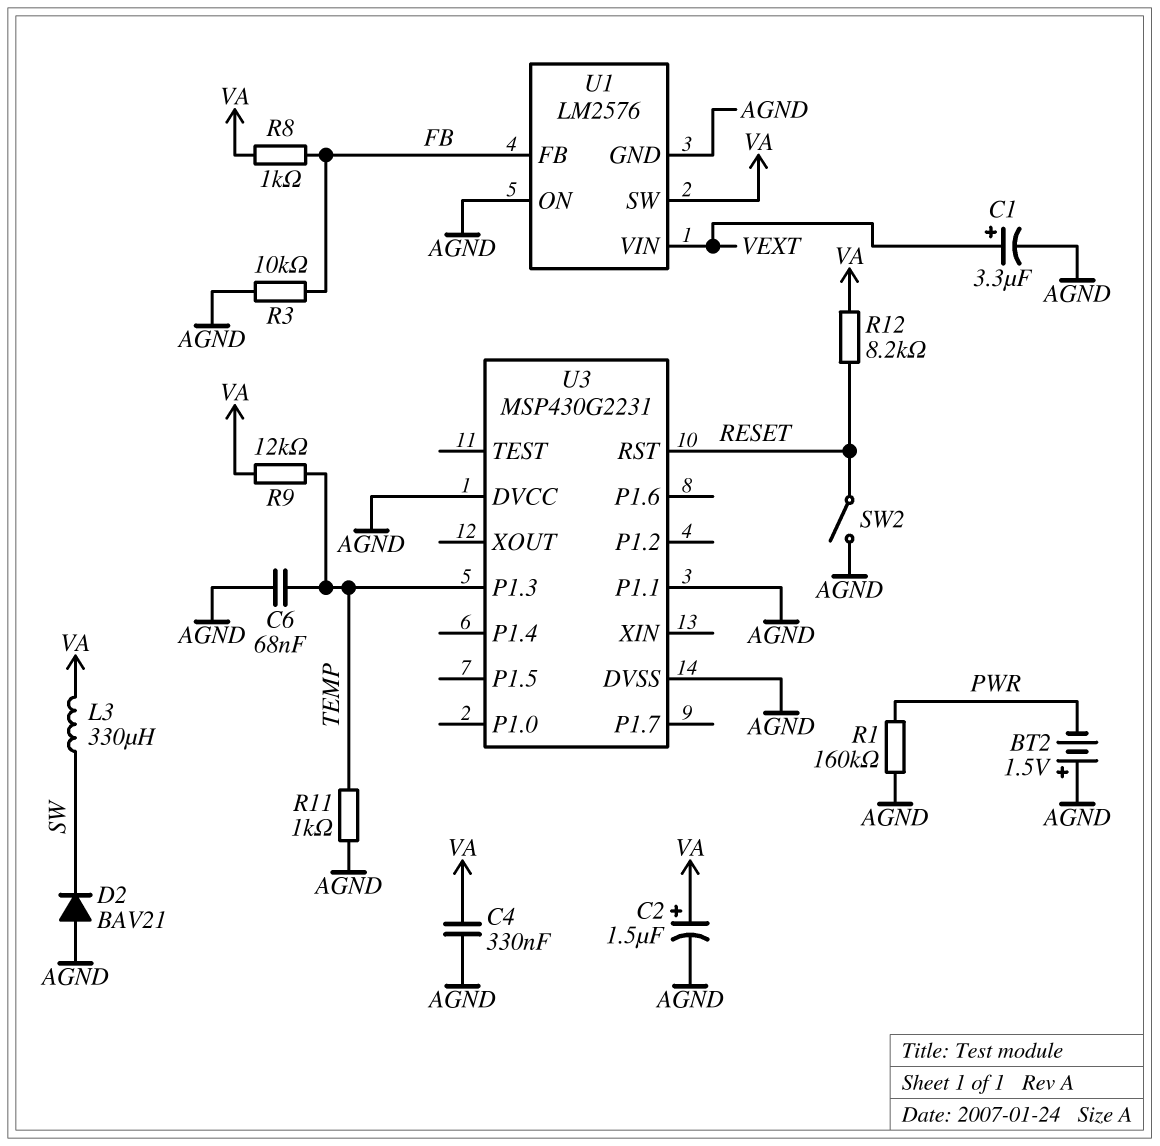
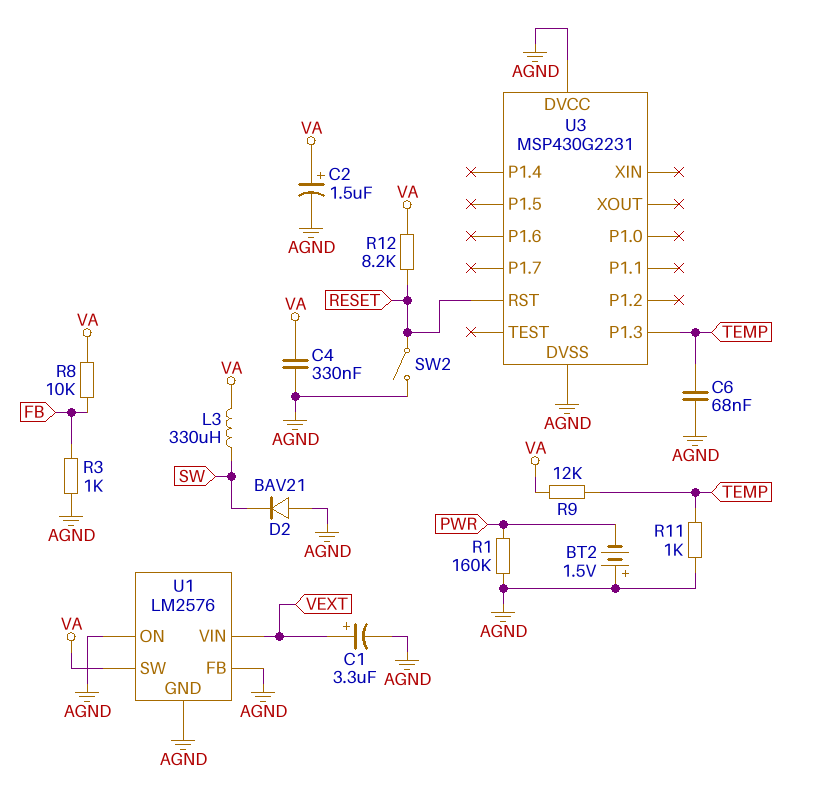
R3: 10k (AGND, FB) -> 1k (AGND, FB)
R8: 1k (FB, VA) -> 10k (FB, VA)
U1 pin FB: FB -> AGND
U3 pin P1.1: AGND -> none

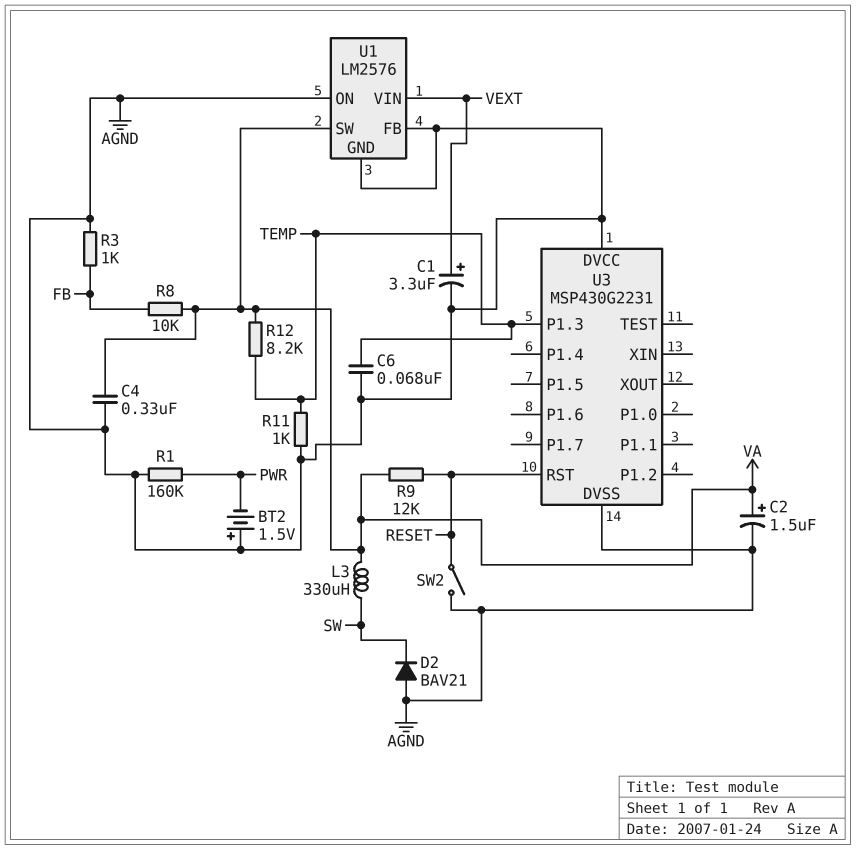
R9: 12k (TEMP, VA) -> 12k (RESET, VA)
R12: 8.2k (RESET, VA) -> 8.2k (TEMP, VA)

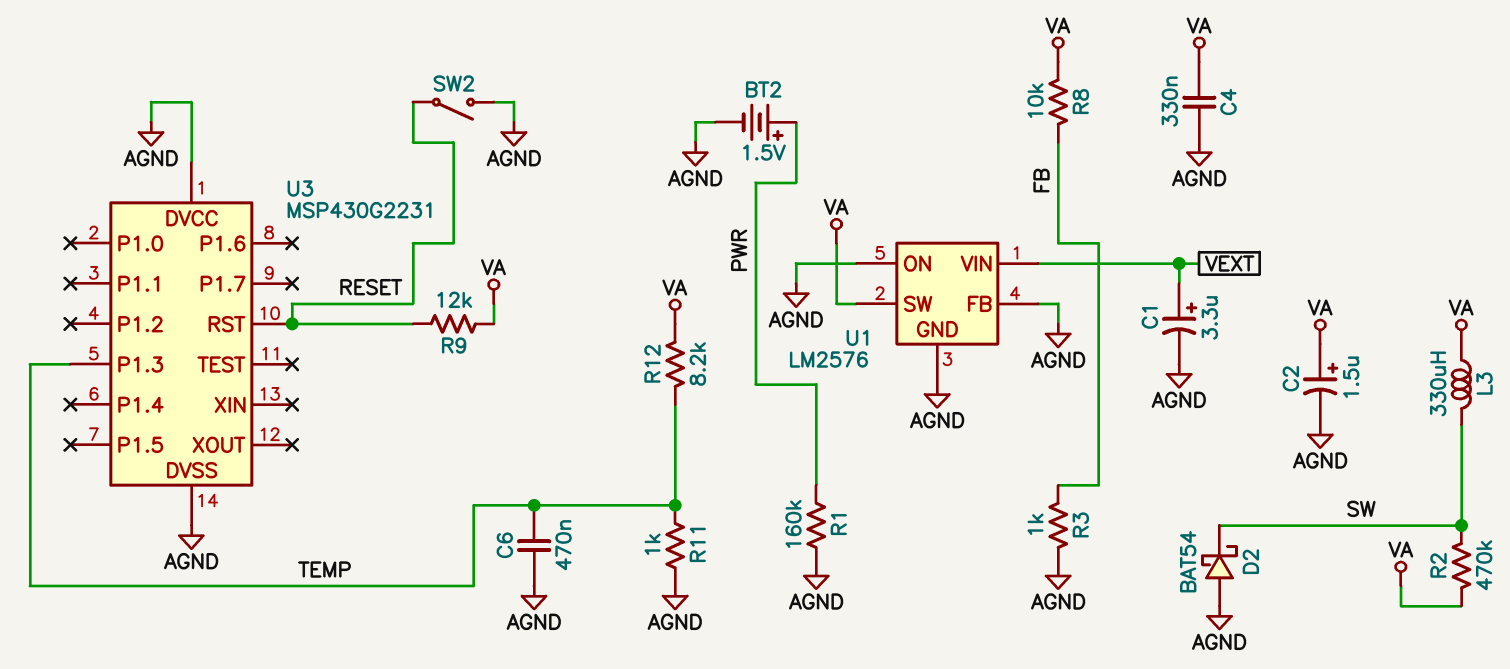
BT2: 1.5V (plus AGND, minus PWR) -> 1.5V (plus PWR, minus AGND)
C6: 68nF (AGND, TEMP) -> 470nF (AGND, TEMP)
D2: diode BAV21 (A AGND, K SW) -> schottky BAT54 (A AGND, K SW)
R2: none -> 470k (SW, VA)

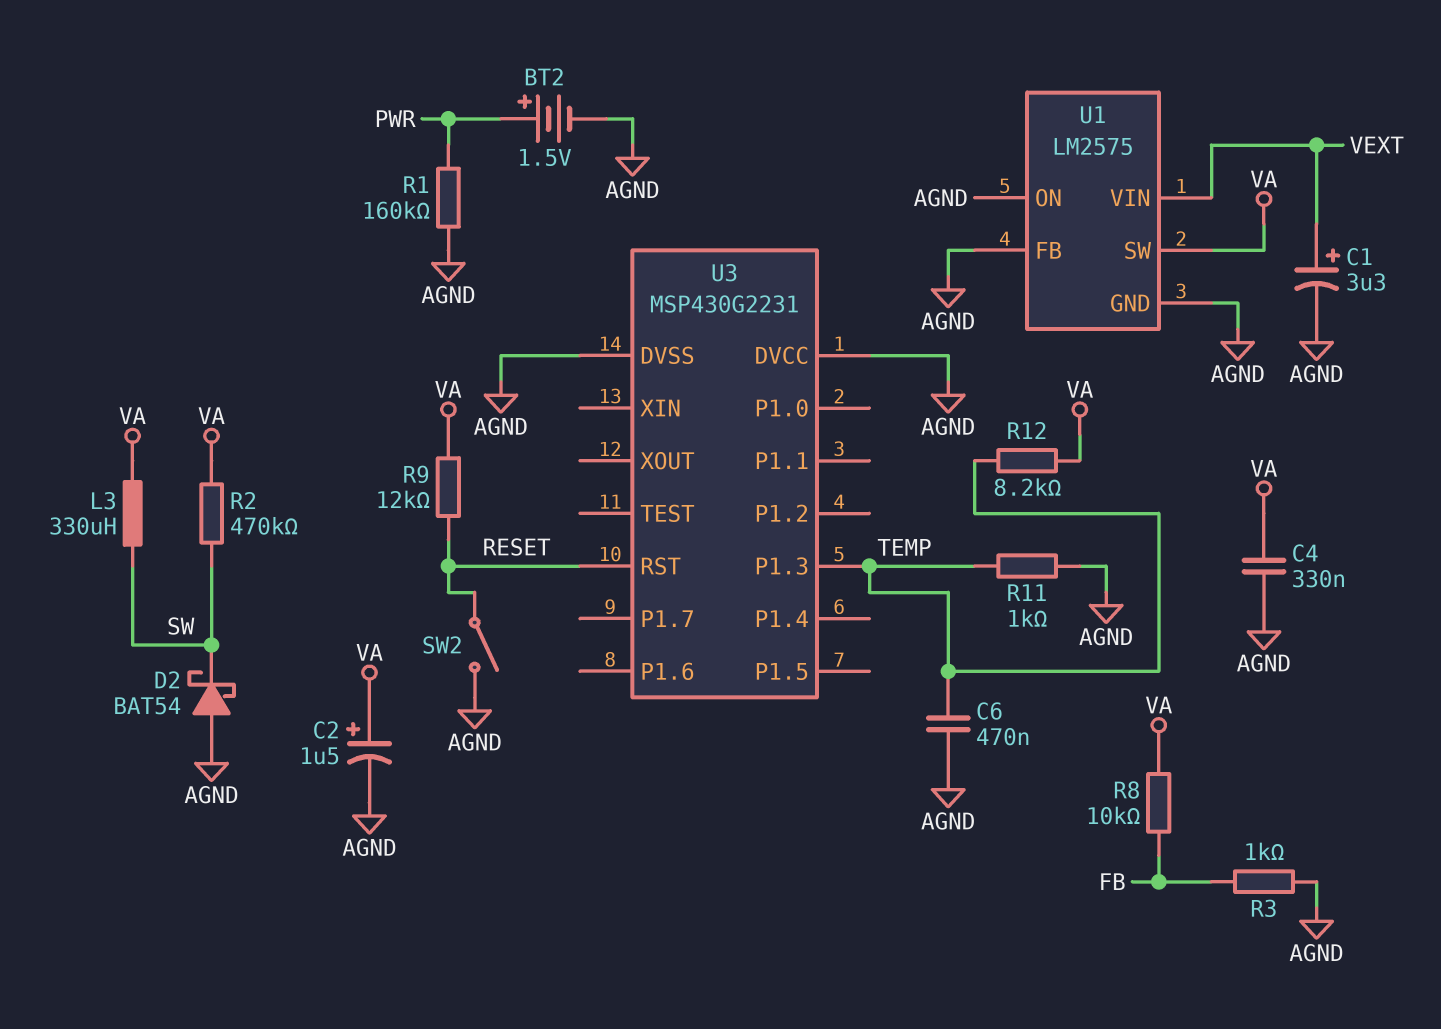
U1: LM2576 -> LM2575

